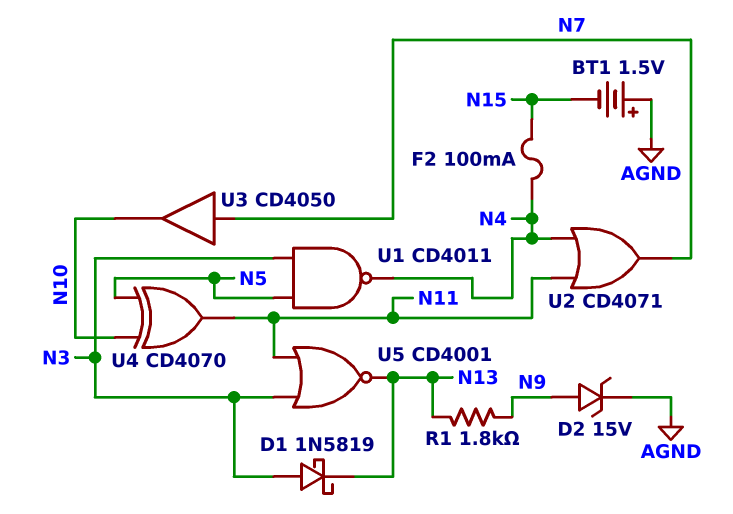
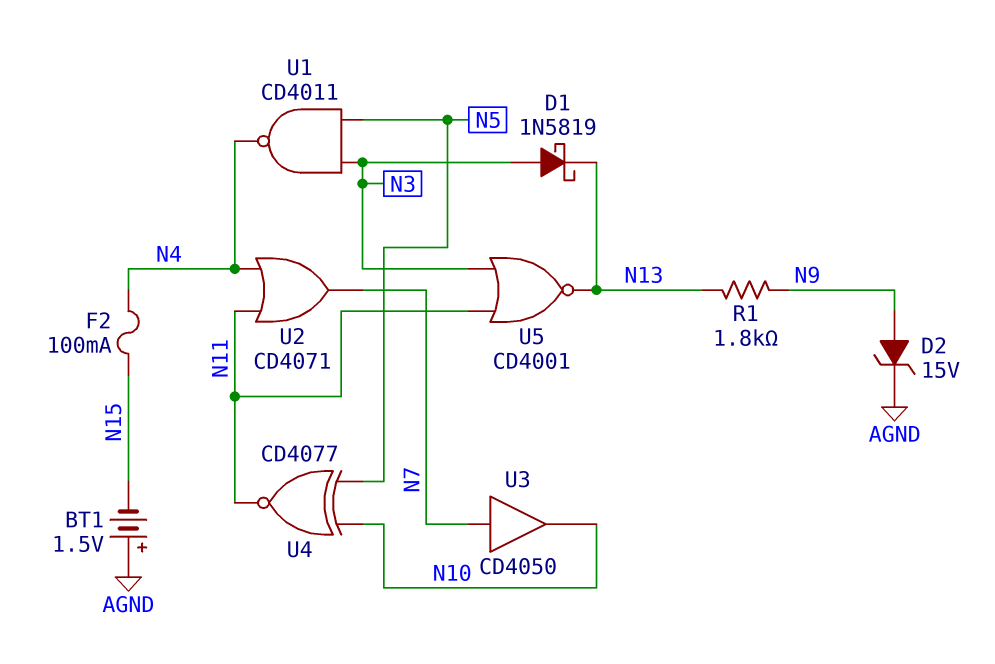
U4: XOR CD4070 (in N5, in N10, out N11) -> XNOR CD4077 (in N5, in N10, out N11)

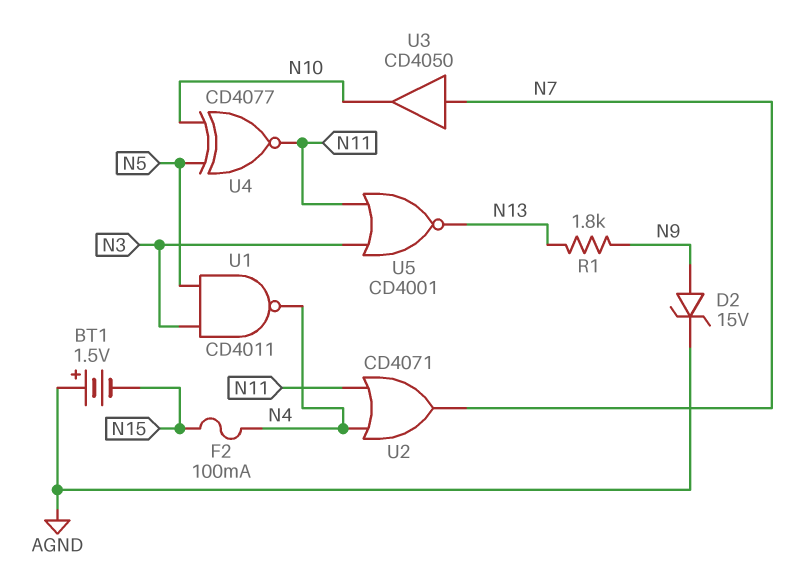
D1: schottky 1N5819 (A N3, K N13) -> none

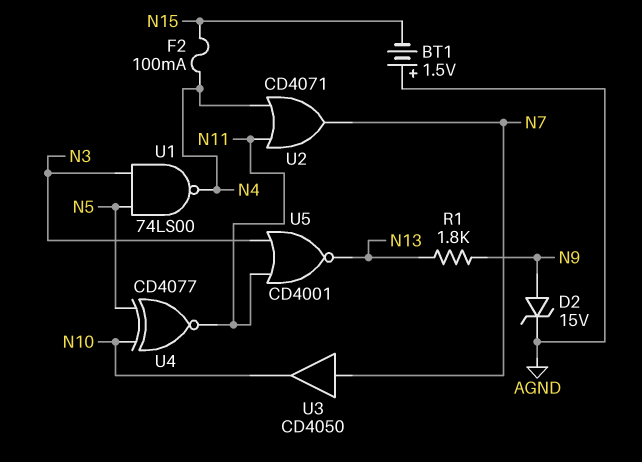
U1: NAND CD4011 (in N3, in N5, out N4) -> NAND 74LS00 (in N3, in N5, out N4)

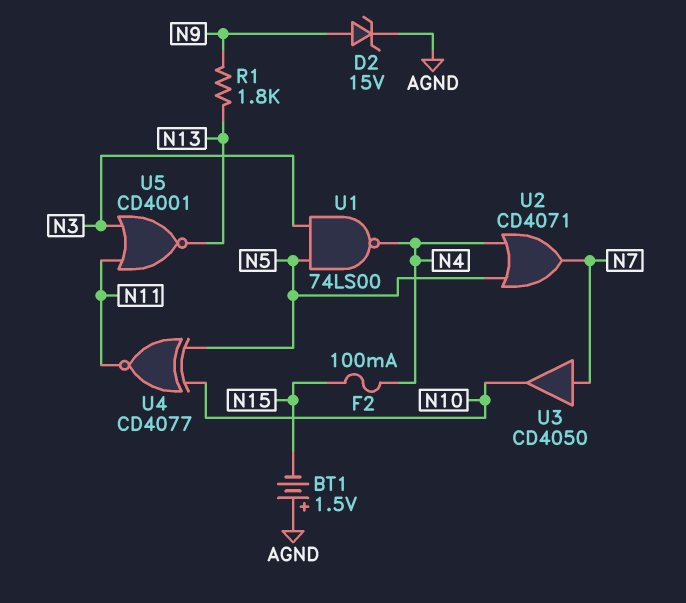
U2: OR CD4071 (in N4, in N11, out N7) -> OR CD4071 (in N4, in N5, out N7)

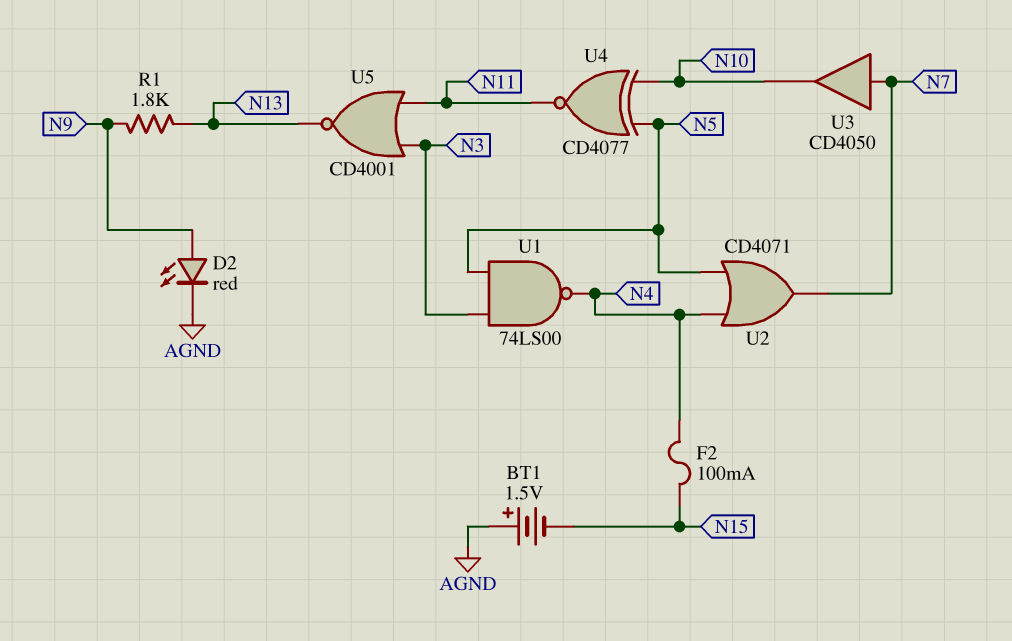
D2: zener 15V (A N9, K AGND) -> LED red (A N9, K AGND)

